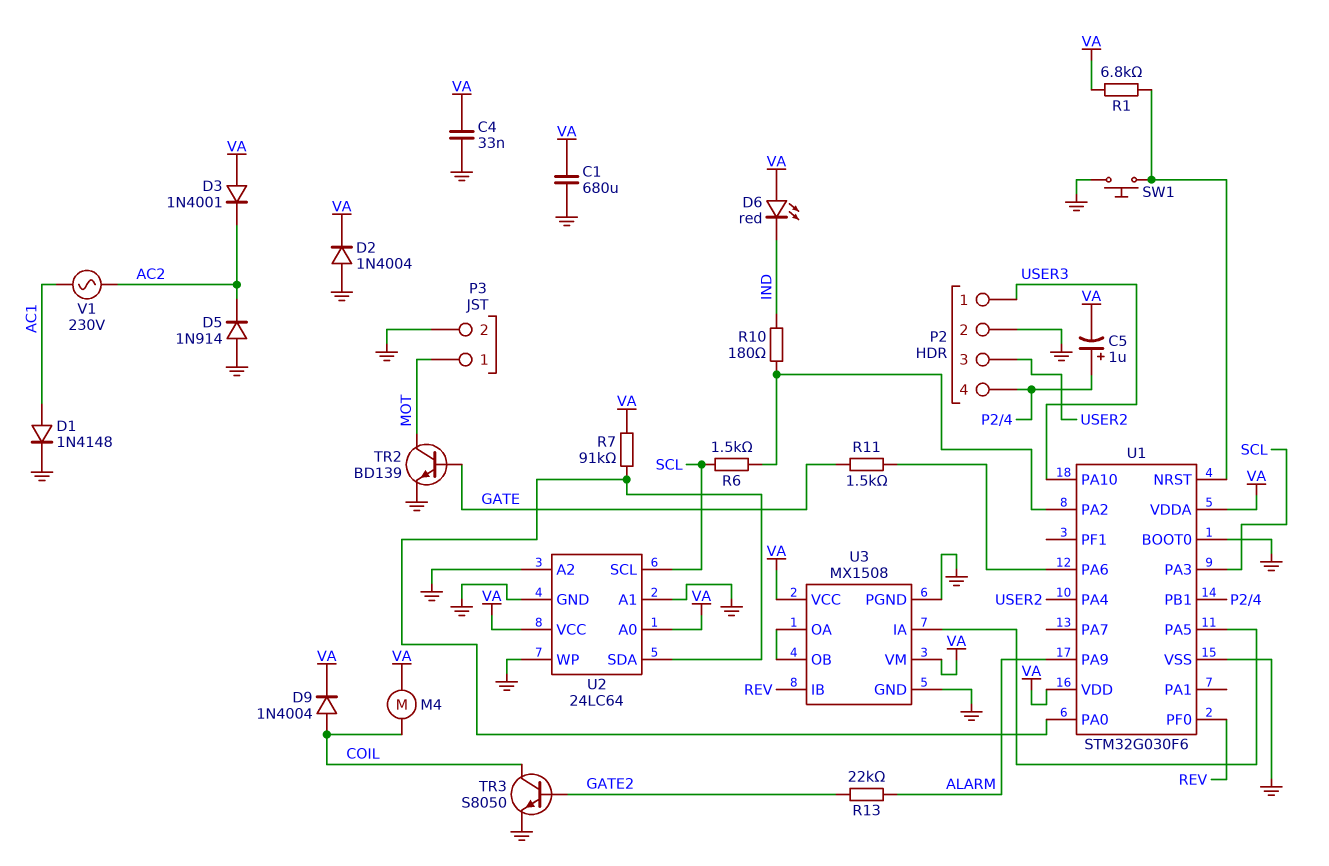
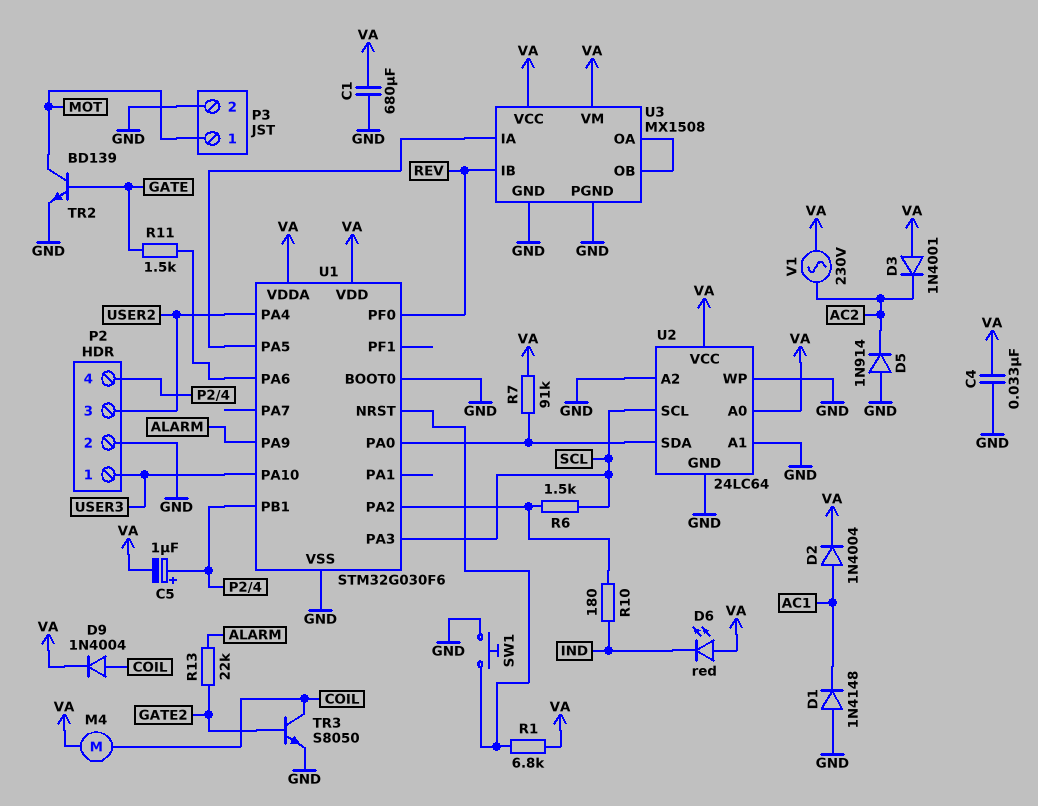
D1: diode 1N4148 (A AC1, K GND) -> diode 1N4148 (A GND, K AC1)
D2: diode 1N4004 (A GND, K VA) -> diode 1N4004 (A AC1, K VA)
V1: AC 230V (AC1, AC2) -> AC 230V (AC2, VA)

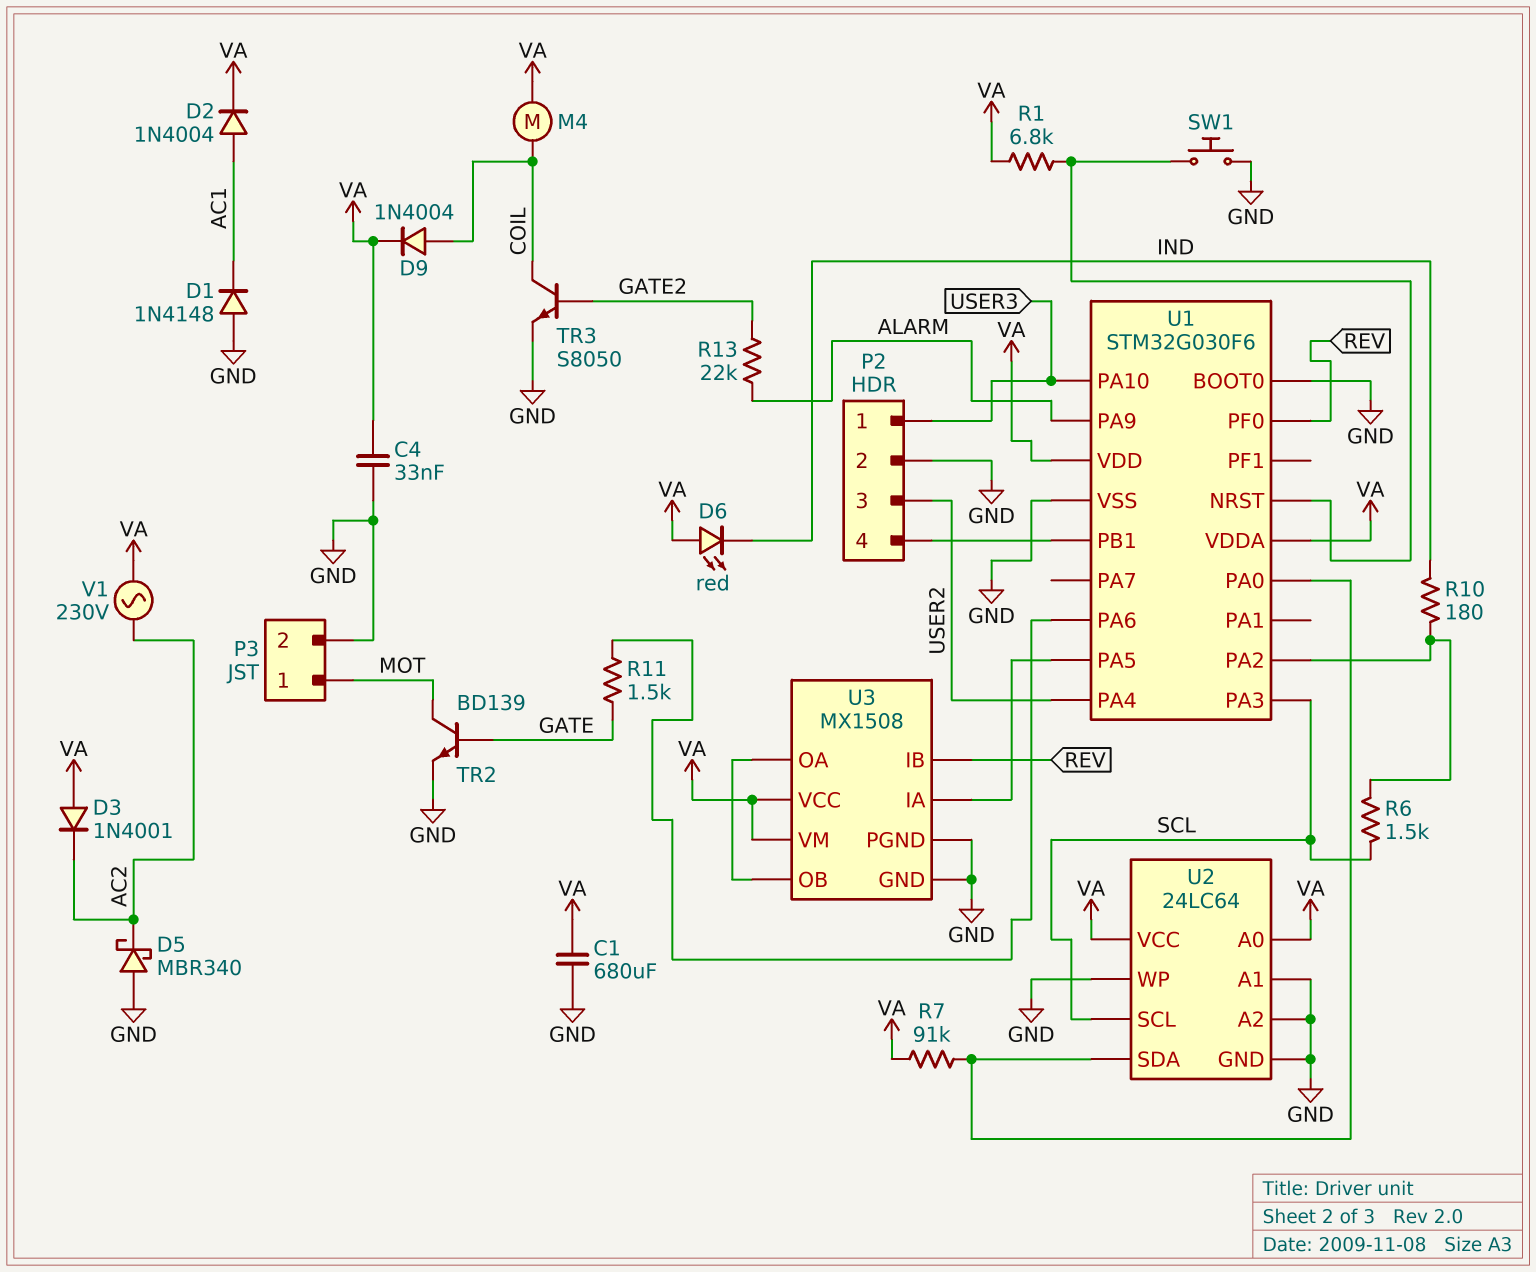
C5: 1uF (plus P2/4, minus VA) -> none
D5: diode 1N914 (A GND, K AC2) -> schottky MBR340 (A GND, K AC2)

